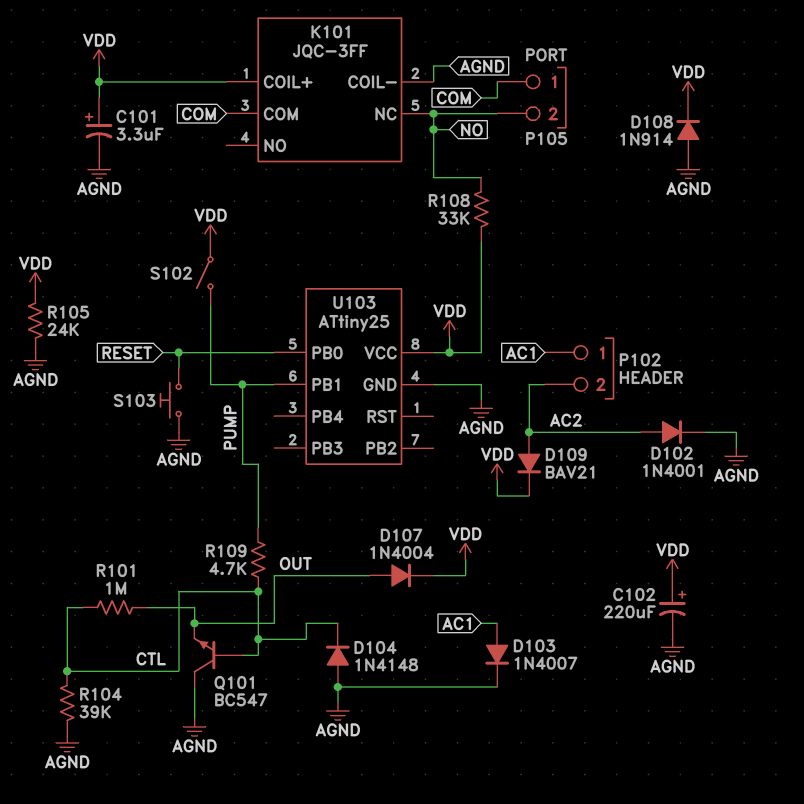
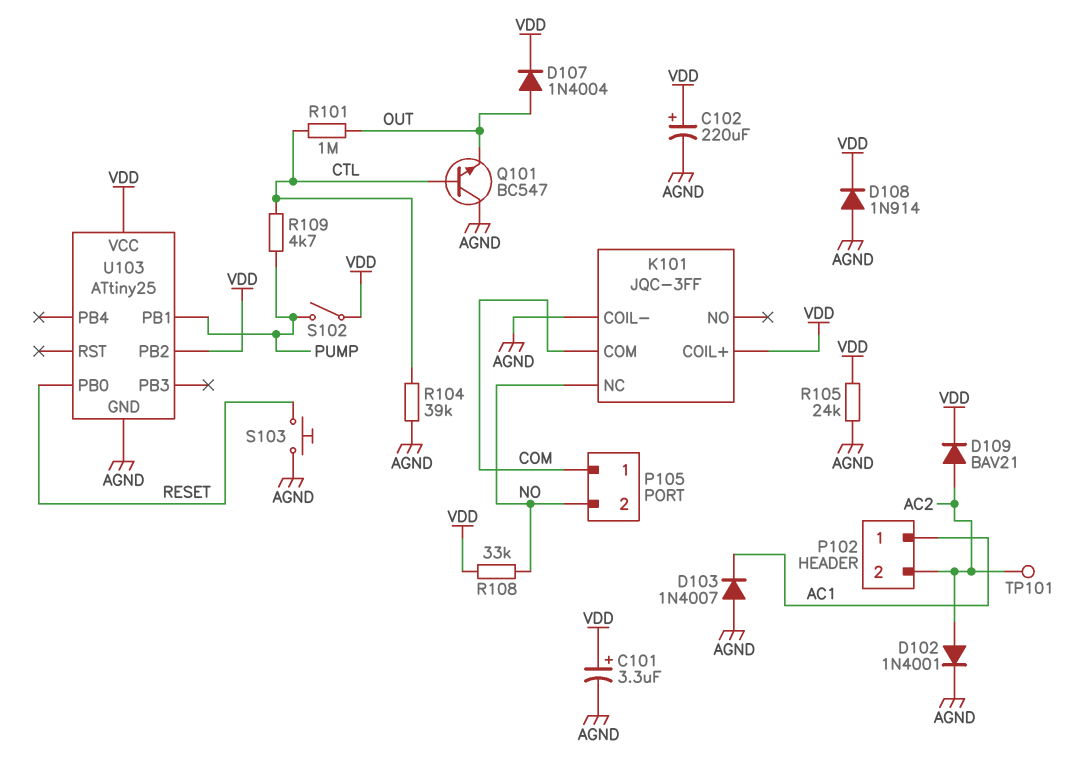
D103: diode 1N4007 (A AC1, K AGND) -> diode 1N4007 (A AGND, K AC1)
D104: diode 1N4148 (A AGND, K CTL) -> none
TP101: none -> test point (AC2)
U103 pin PB2: none -> VDD

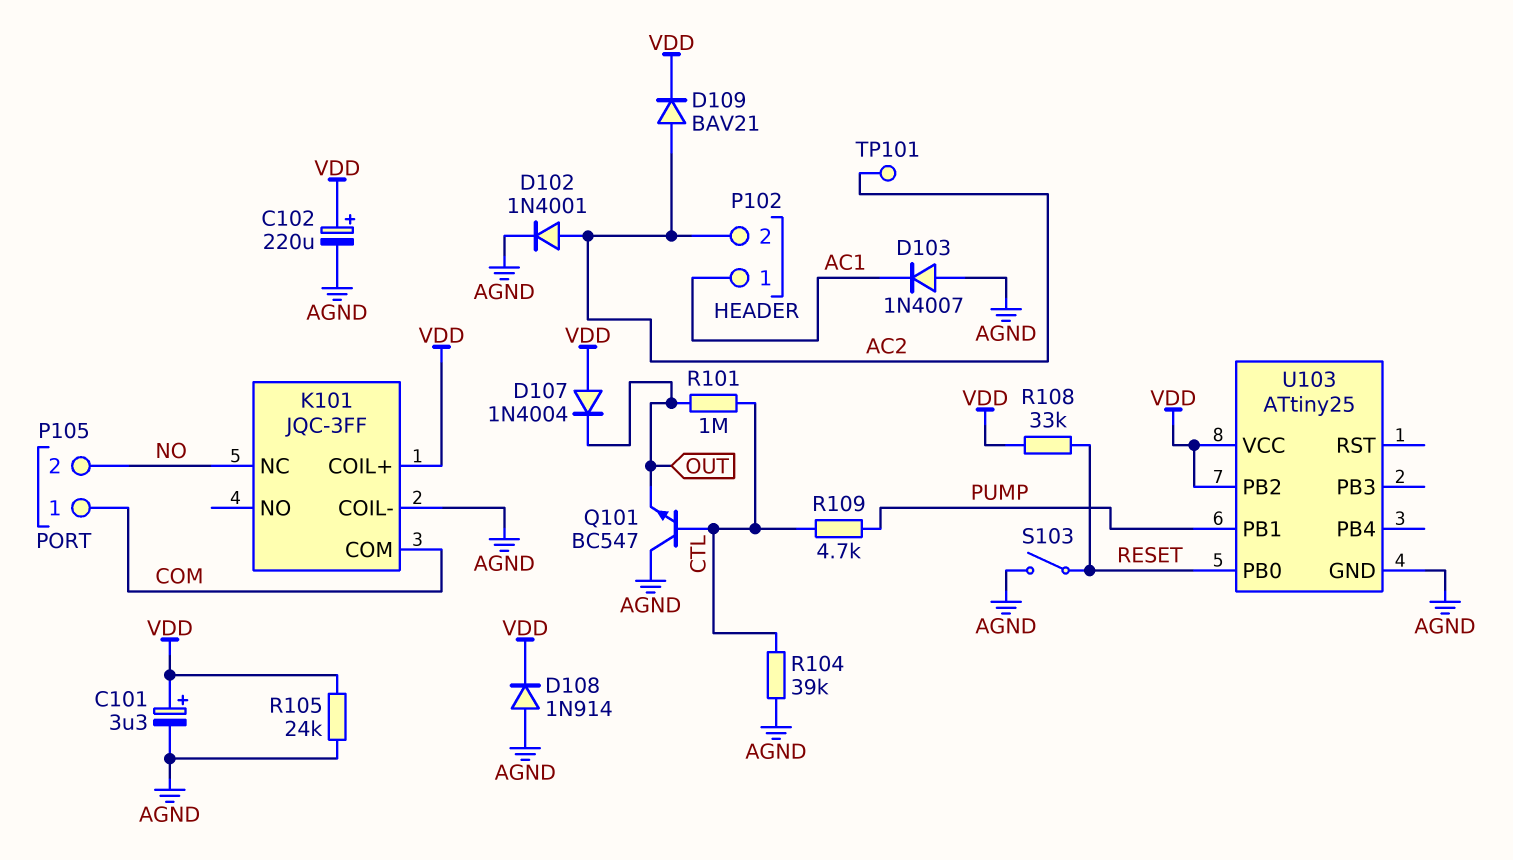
D107: diode 1N4004 (A OUT, K VDD) -> diode 1N4004 (A VDD, K OUT)
R108: 33k (NO, VDD) -> 33k (RESET, VDD)
S102: switch (PUMP, VDD) -> none
S103: button (AGND, RESET) -> switch (AGND, RESET)

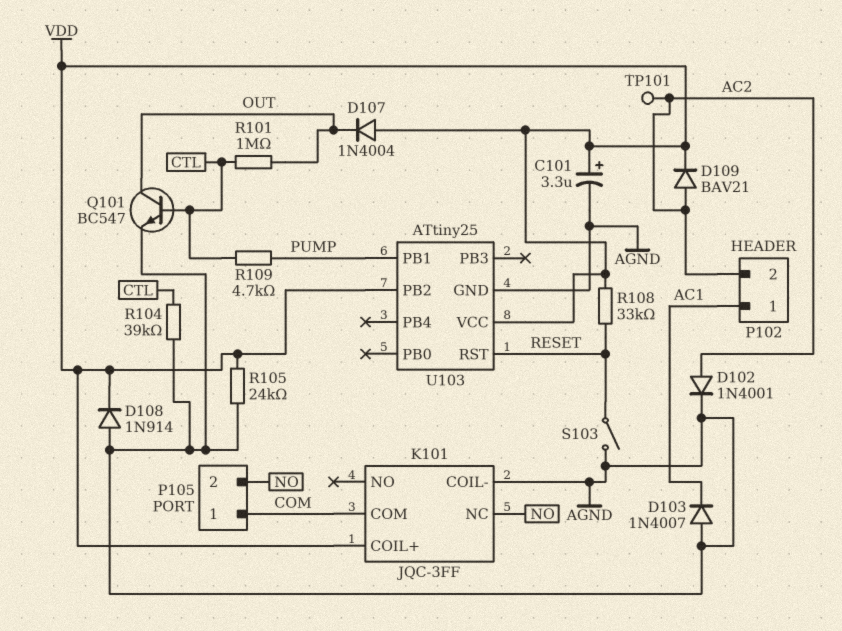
C102: 220uF (plus VDD, minus AGND) -> none
Q101: NPN BC547 (B CTL, C AGND, E OUT) -> NPN BC547 (B CTL, C OUT, E AGND)
U103 pin PB0: RESET -> none
U103 pin RST: none -> RESET

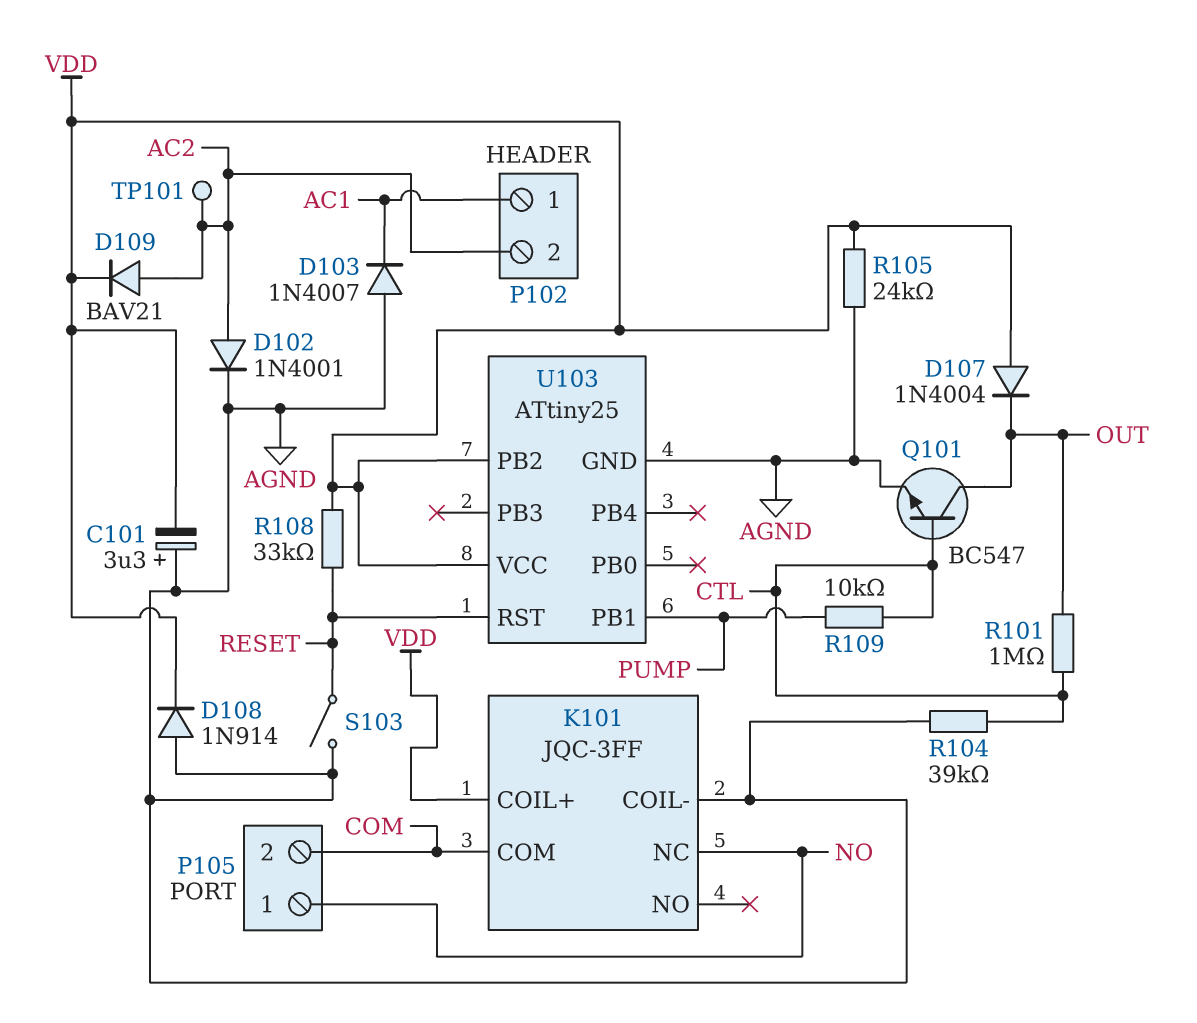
C101: 3.3uF (plus VDD, minus AGND) -> 3.3uF (plus AGND, minus VDD)
P105 pin 1: COM -> NO
P105 pin 2: NO -> COM
R109: 4.7k (CTL, PUMP) -> 10k (CTL, PUMP)

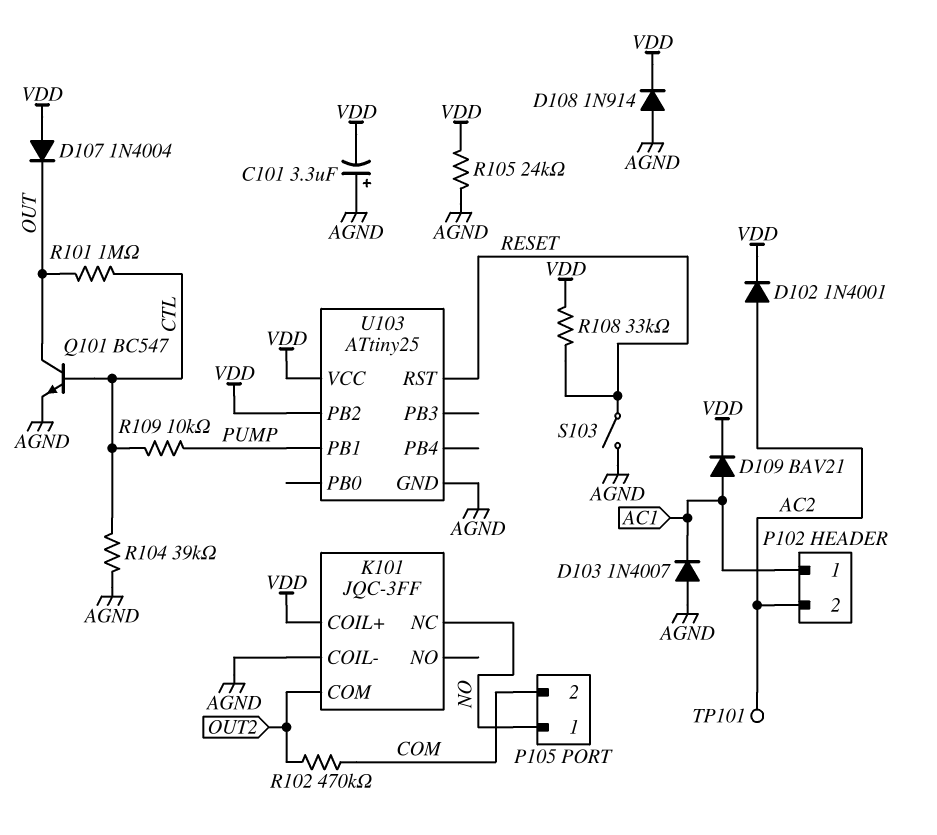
D102: diode 1N4001 (A AC2, K AGND) -> diode 1N4001 (A AC2, K VDD)
D109: diode BAV21 (A AC2, K VDD) -> diode BAV21 (A AC1, K VDD)
K101 pin COM: COM -> OUT2
R102: none -> 470k (COM, OUT2)

